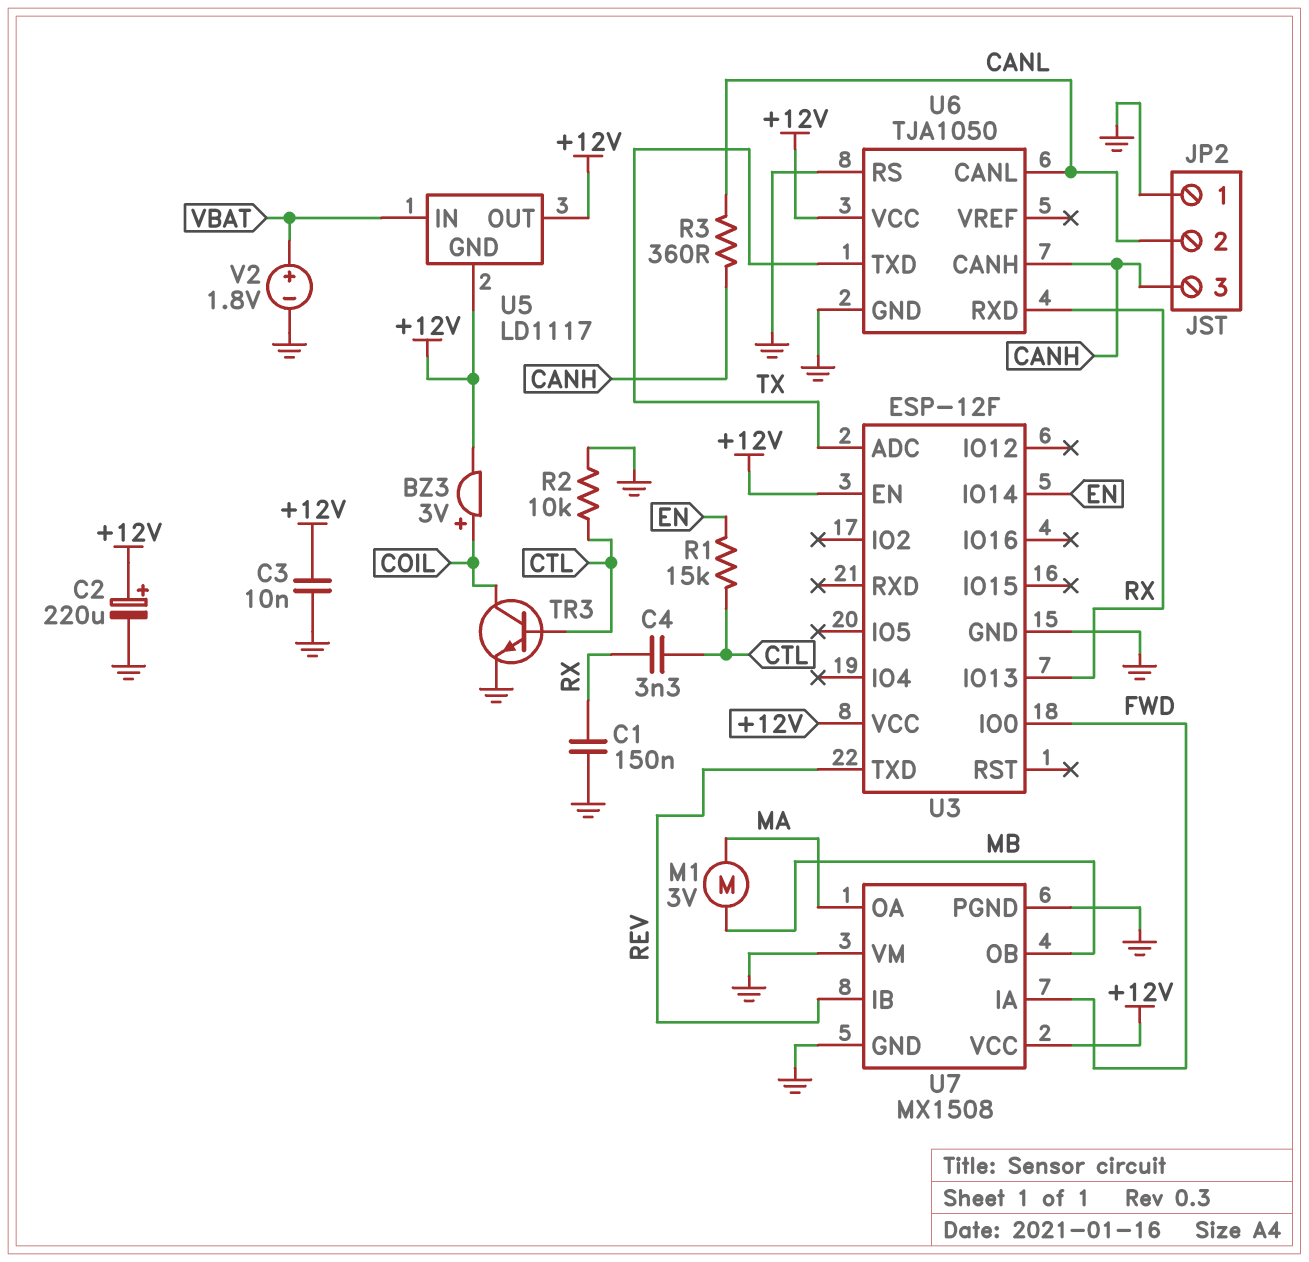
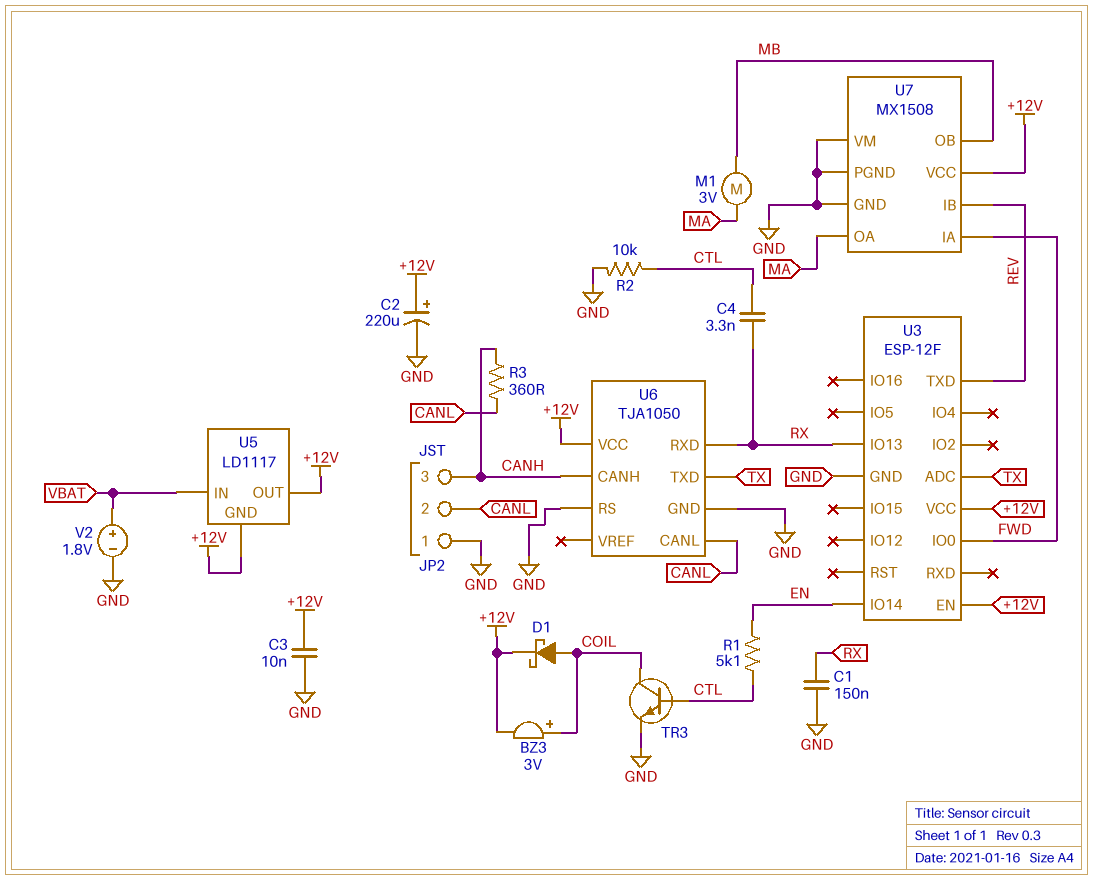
D1: none -> schottky (A COIL, K +12V)
R1: 15k (CTL, EN) -> 5.1k (CTL, EN)

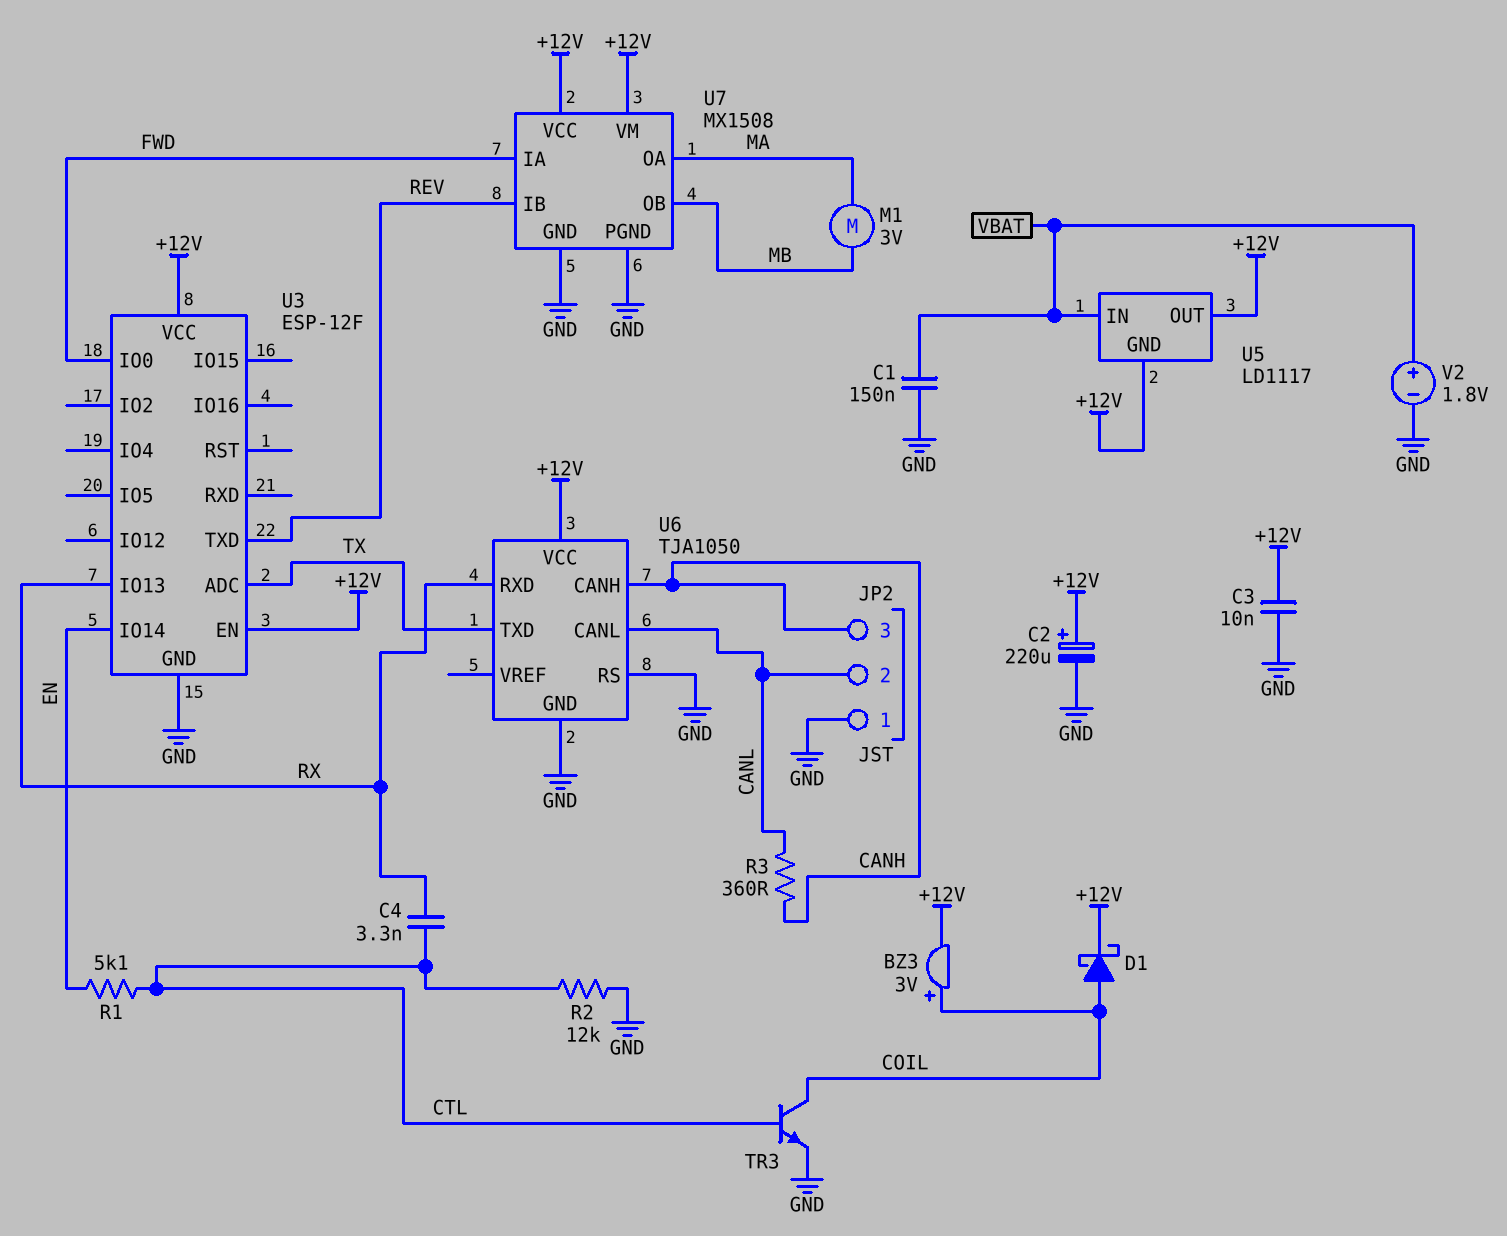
C1: 150nF (GND, RX) -> 150nF (GND, VBAT)
R2: 10k (CTL, GND) -> 12k (CTL, GND)
U7 pin VM: GND -> +12V

